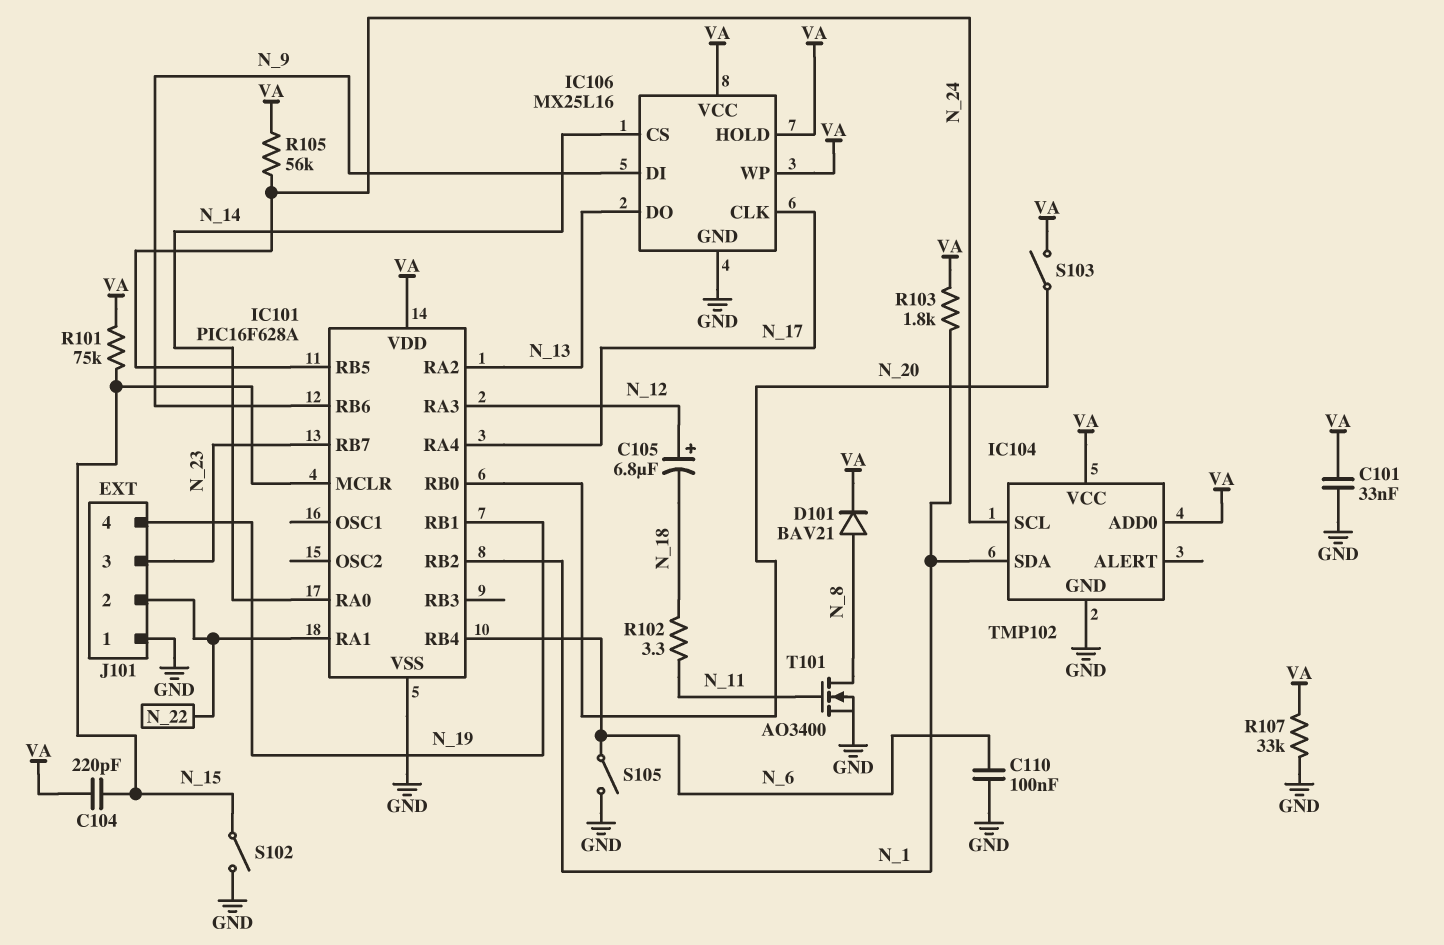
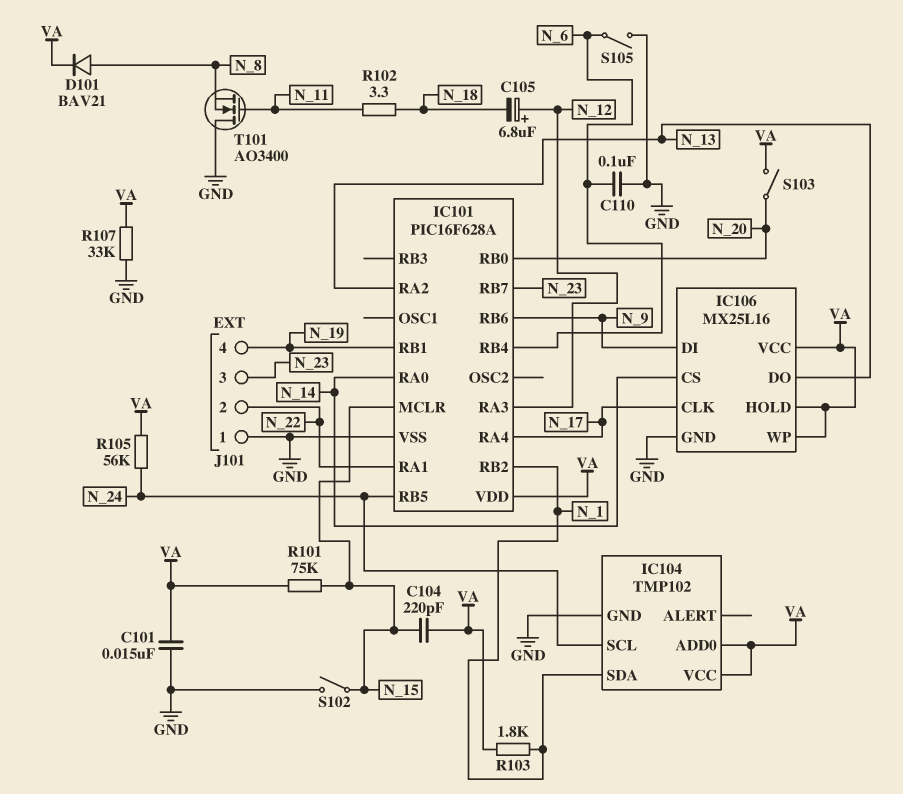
C101: 33nF (GND, VA) -> 15nF (GND, VA)
T101: NMOS AO3400 (G N_11, D N_8, S GND) -> NMOS AO3400 (G N_11, D GND, S N_8)

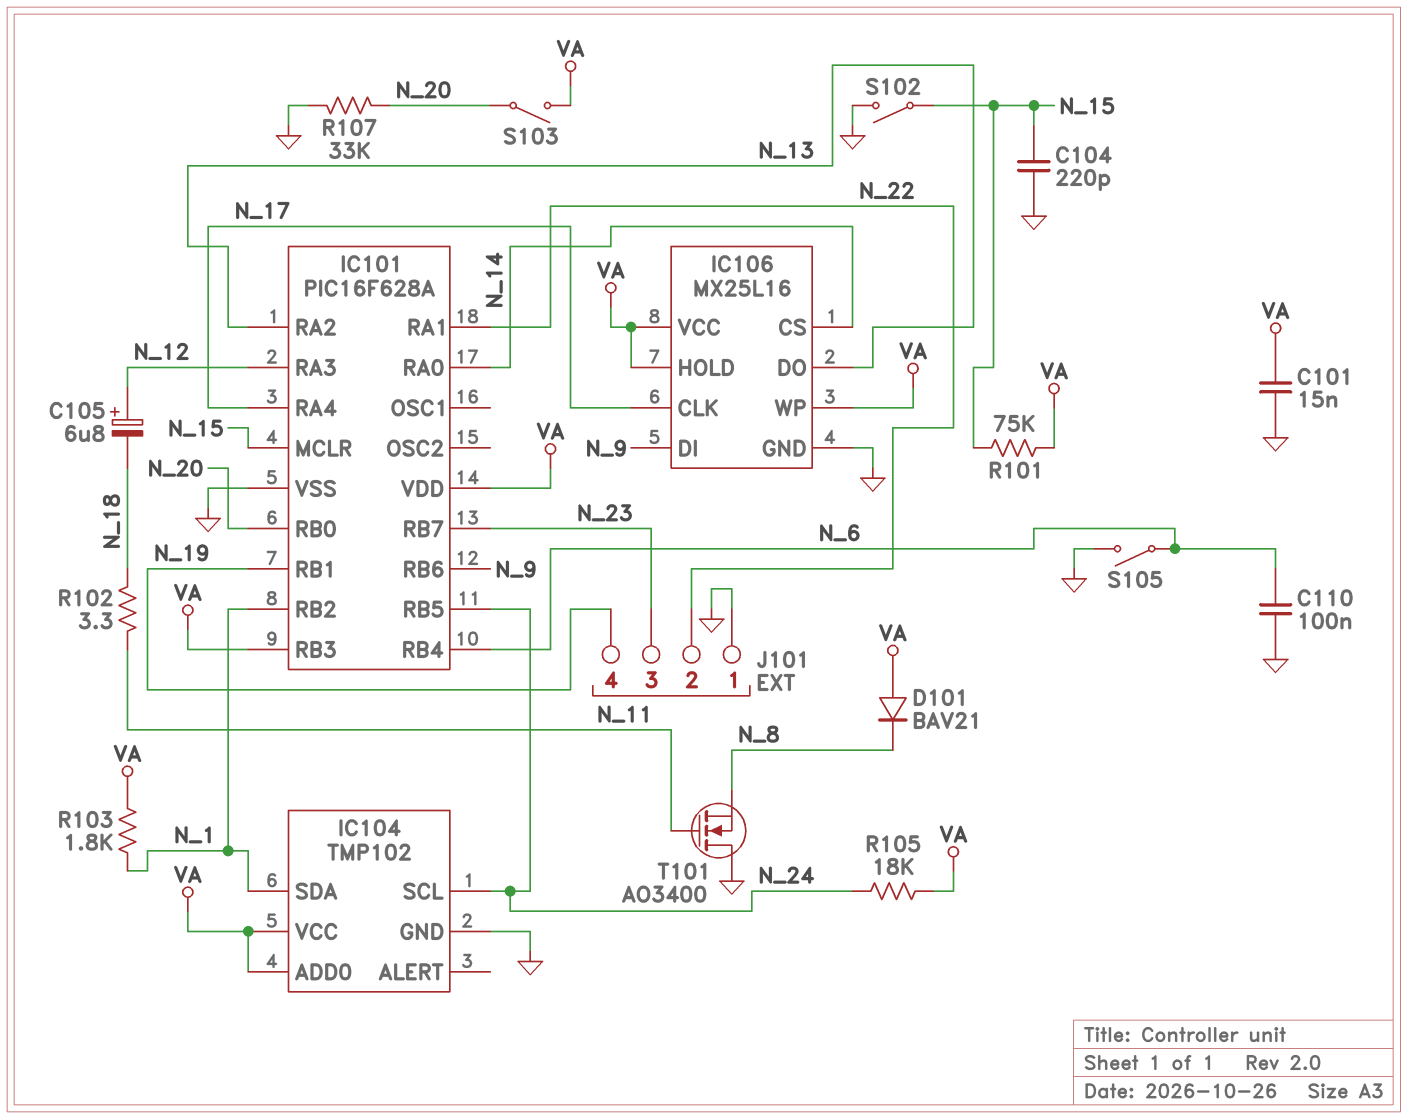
C104: 220pF (N_15, VA) -> 220pF (GND, N_15)
D101: diode BAV21 (A N_8, K VA) -> diode BAV21 (A VA, K N_8)
IC101 pin RB3: none -> VA
R105: 56k (N_24, VA) -> 18k (N_24, VA)
R107: 33k (GND, VA) -> 33k (GND, N_20)

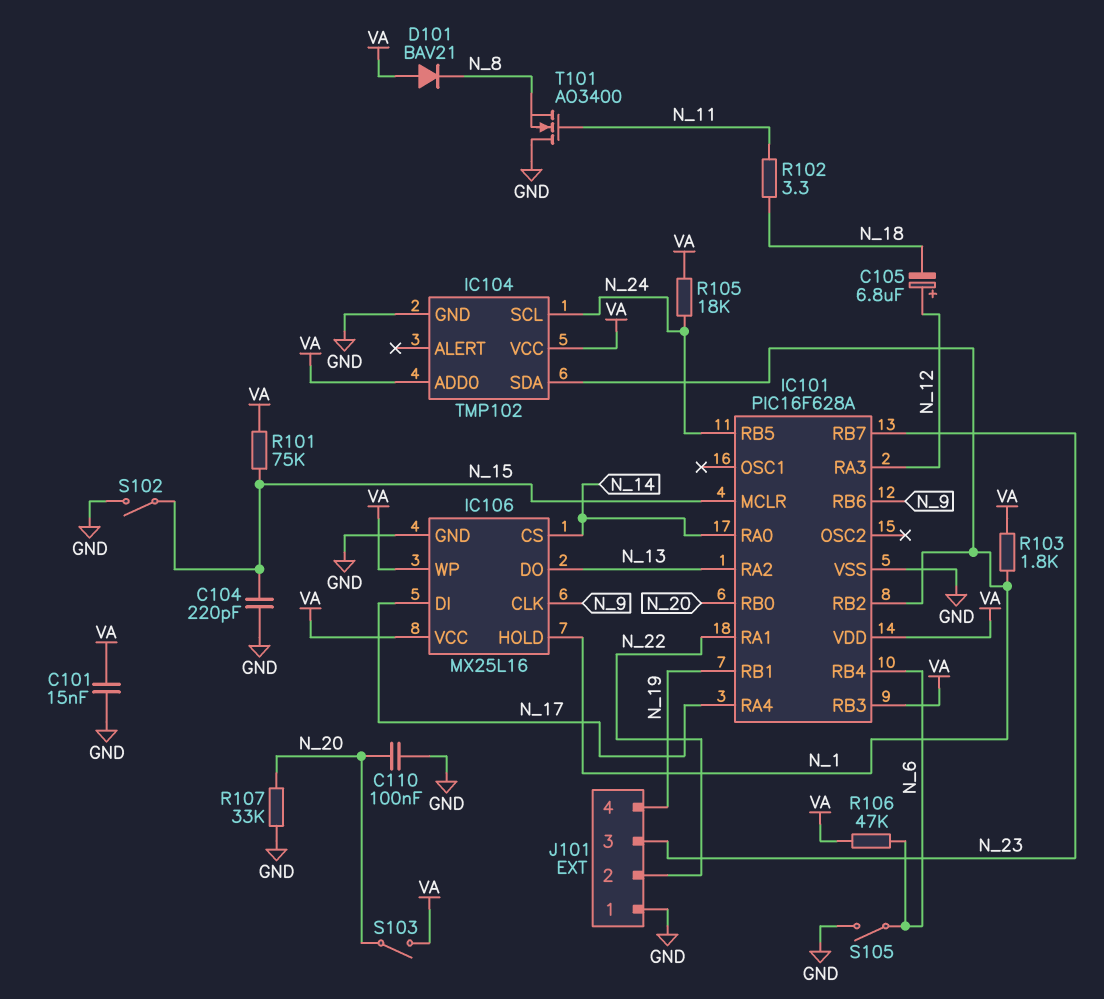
C110: 100nF (GND, N_6) -> 100nF (GND, N_20)
IC106 pin CLK: N_17 -> N_9
IC106 pin DI: N_9 -> N_17
IC106 pin HOLD: VA -> N_1
R106: none -> 47k (N_6, VA)

